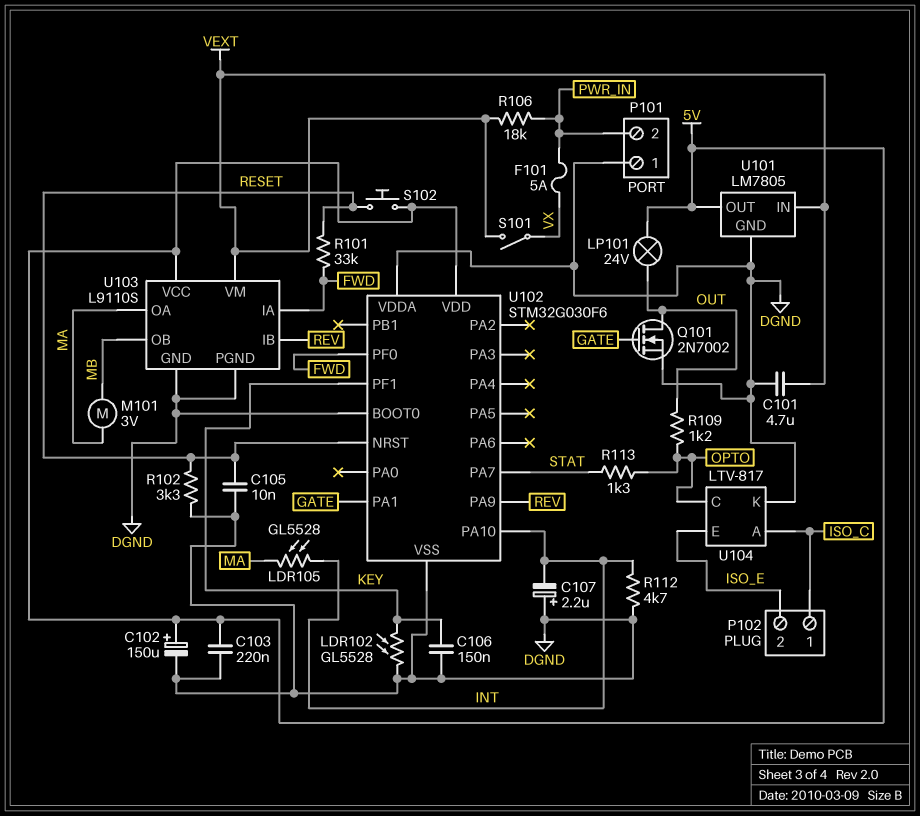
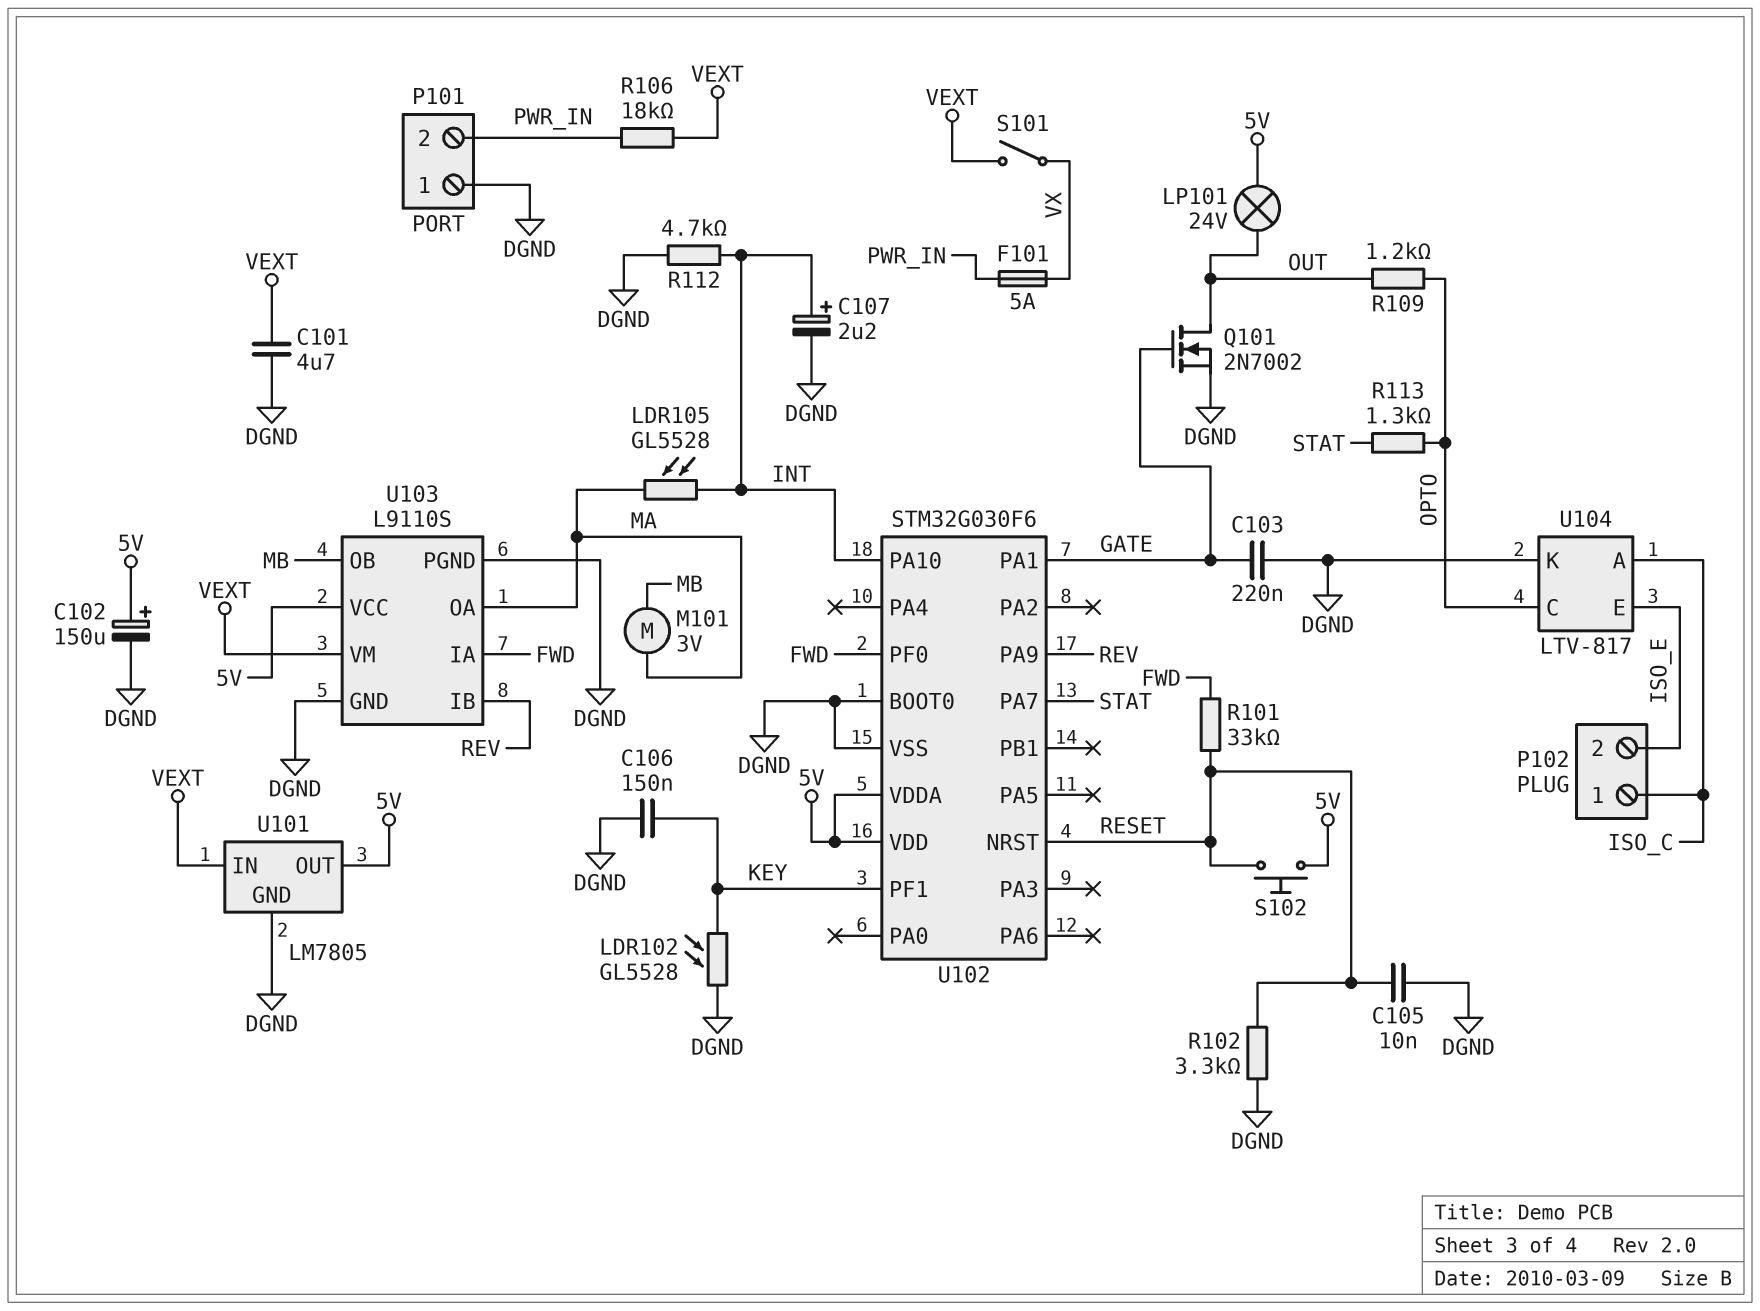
C103: 220nF (5V, DGND) -> 220nF (DGND, GATE)
C107: 2.2uF (plus DGND, minus INT) -> 2.2uF (plus INT, minus DGND)
U102 pin VDDA: DGND -> 5V

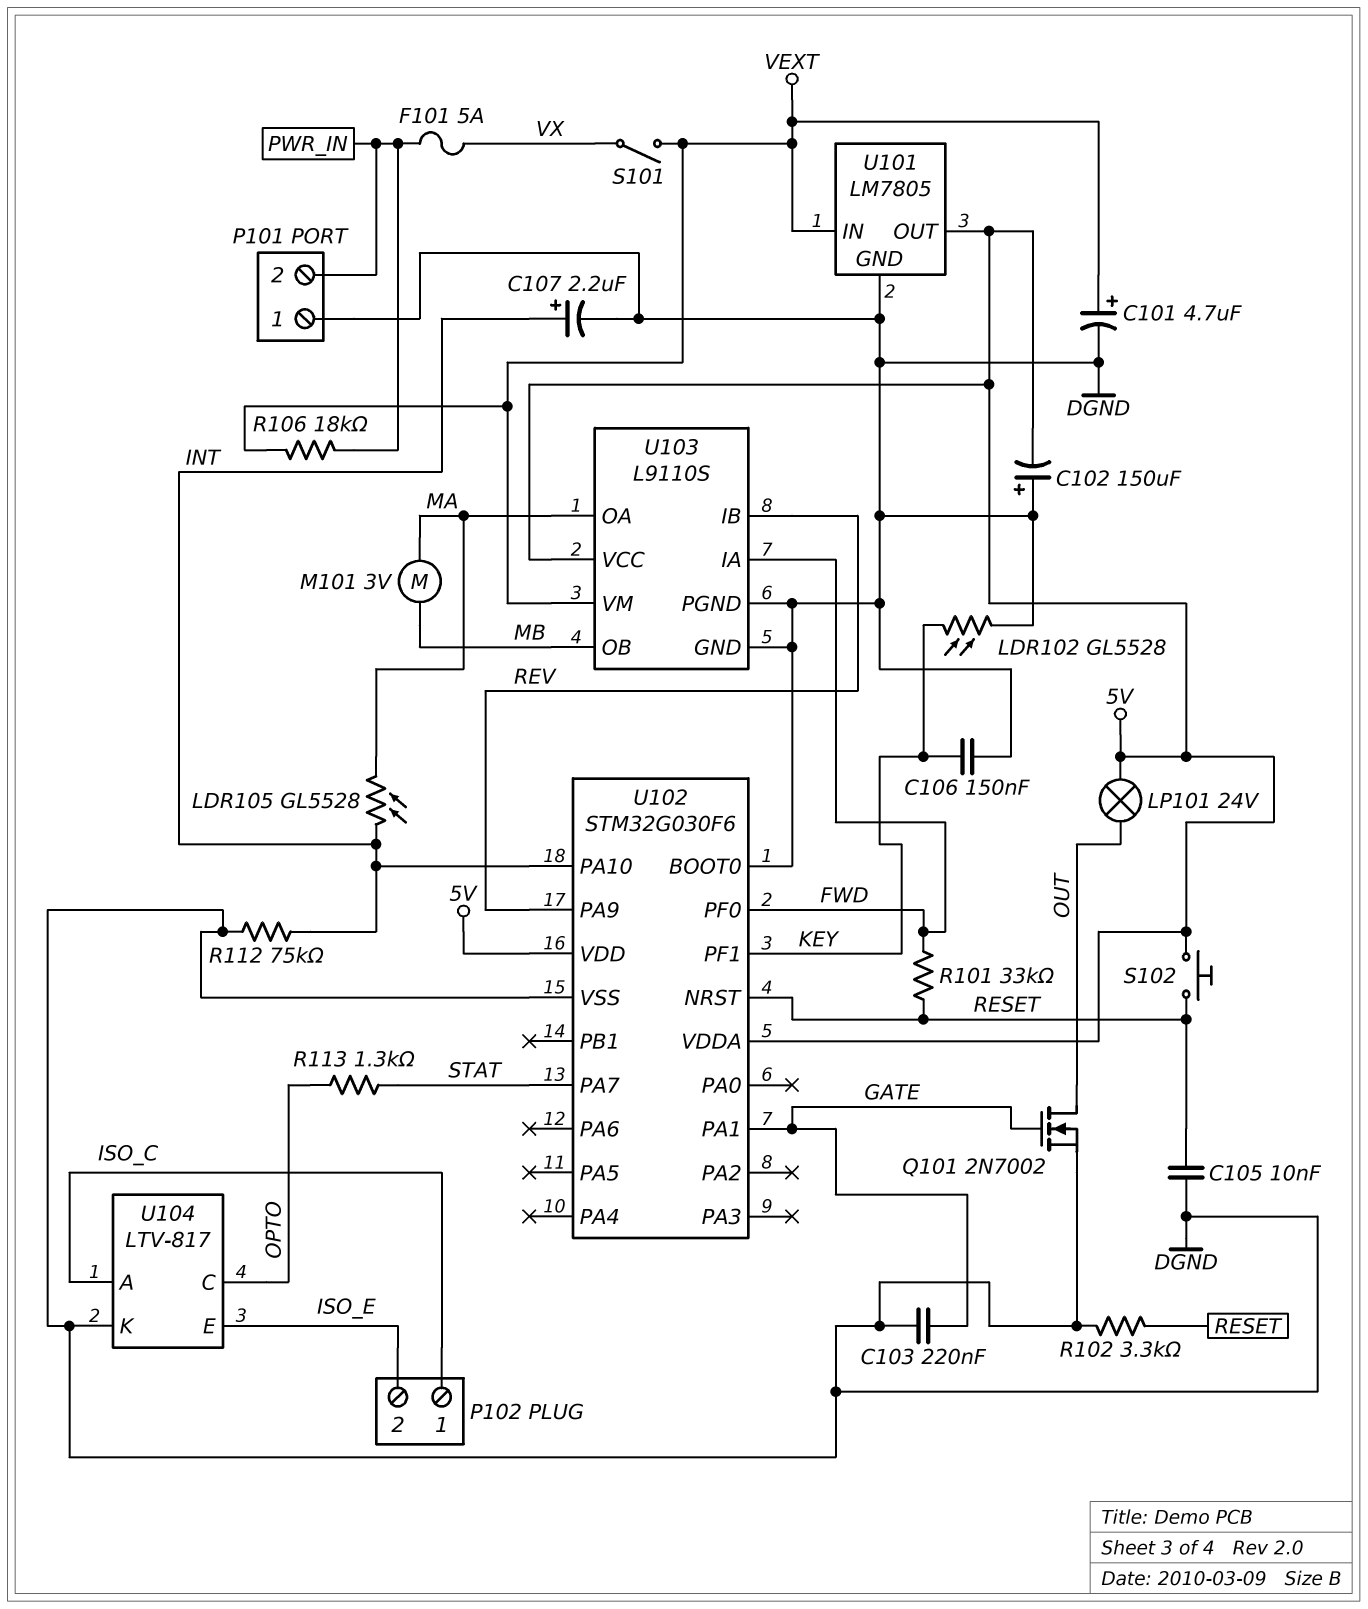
C101: 4.7uF (DGND, VEXT) -> 4.7uF (plus VEXT, minus DGND)
C102: 150uF (plus 5V, minus DGND) -> 150uF (plus DGND, minus 5V)
R109: 1.2k (OPTO, OUT) -> none
R112: 4.7k (DGND, INT) -> 75k (DGND, INT)

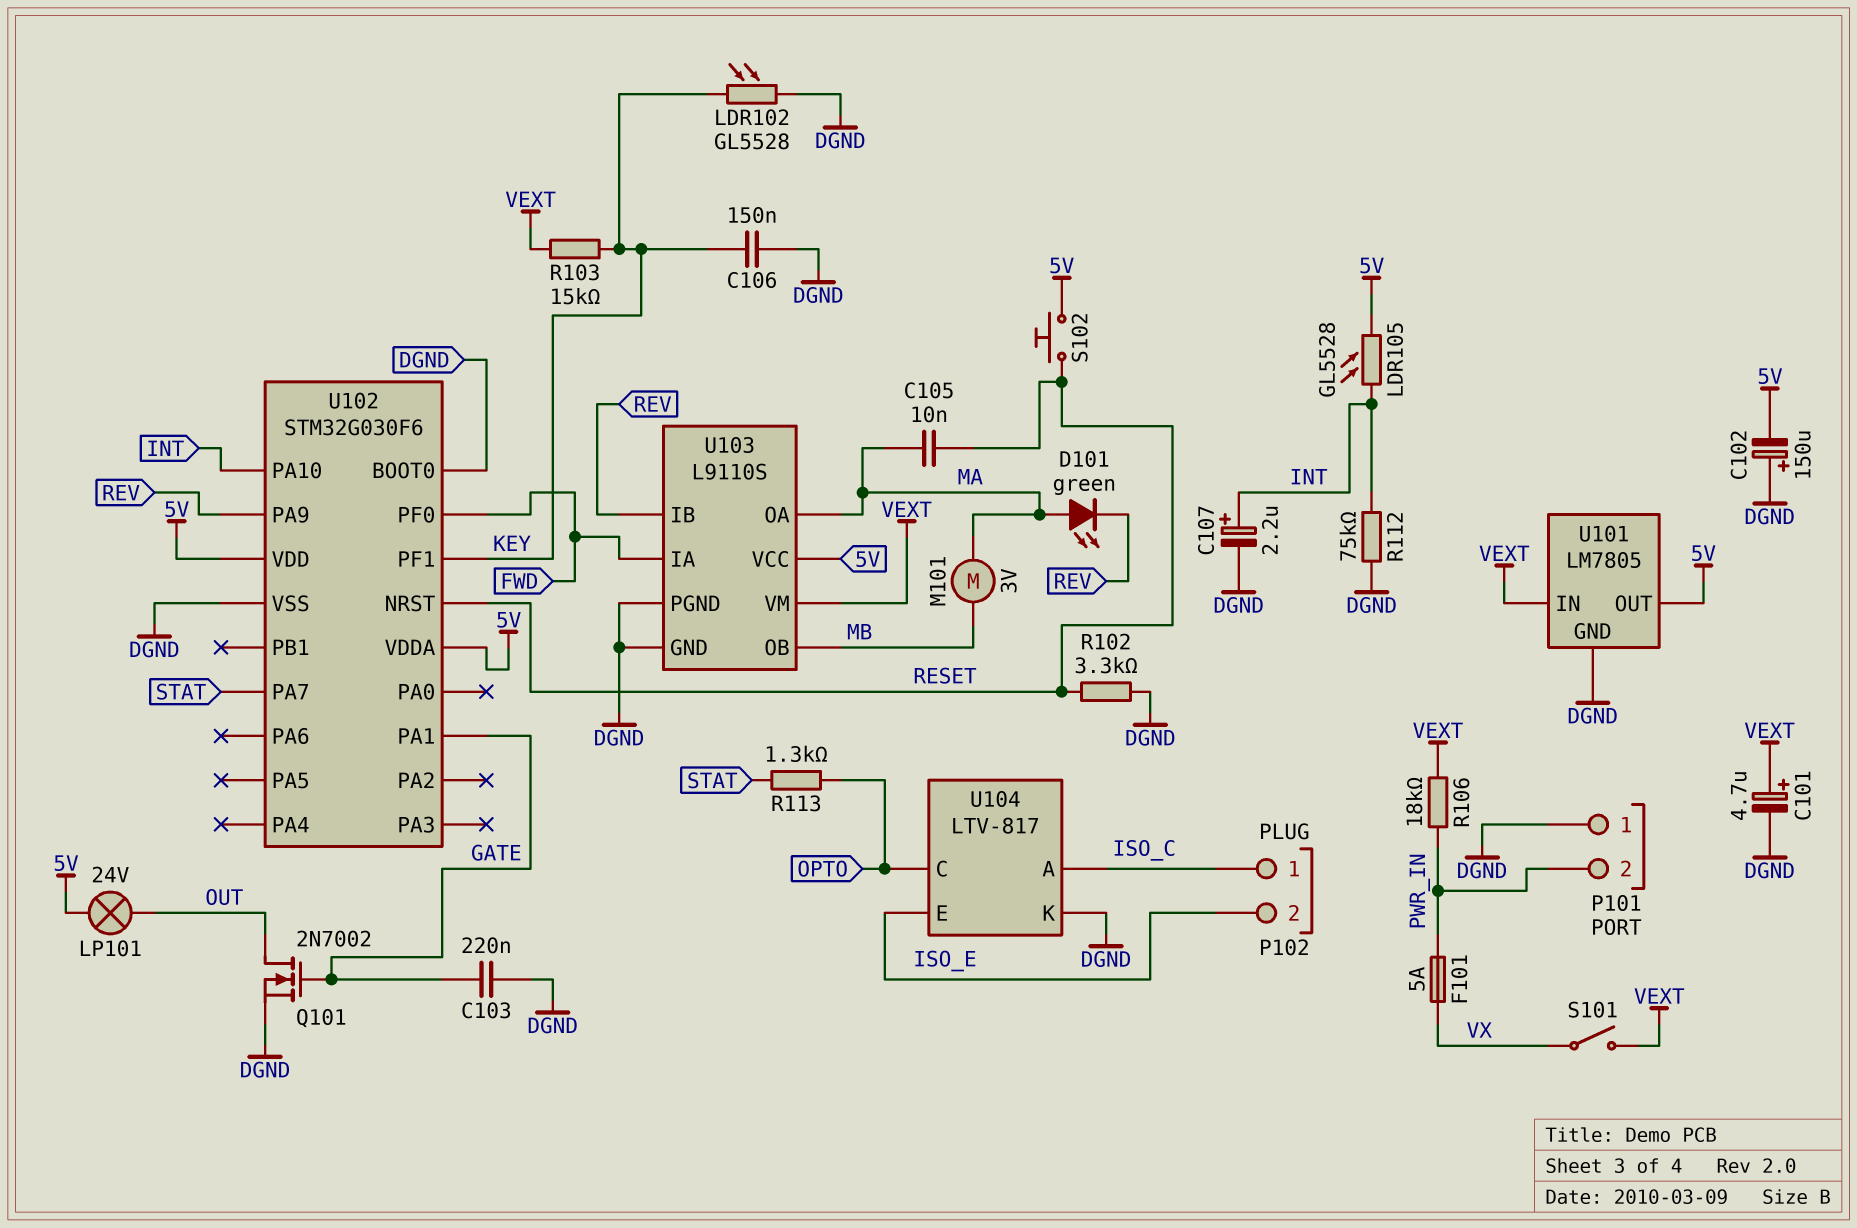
C105: 10nF (DGND, RESET) -> 10nF (MA, RESET)
D101: none -> LED green (A MA, K REV)
LDR105: GL5528 (INT, MA) -> GL5528 (5V, INT)
R101: 33k (FWD, RESET) -> none
R103: none -> 15k (KEY, VEXT)

